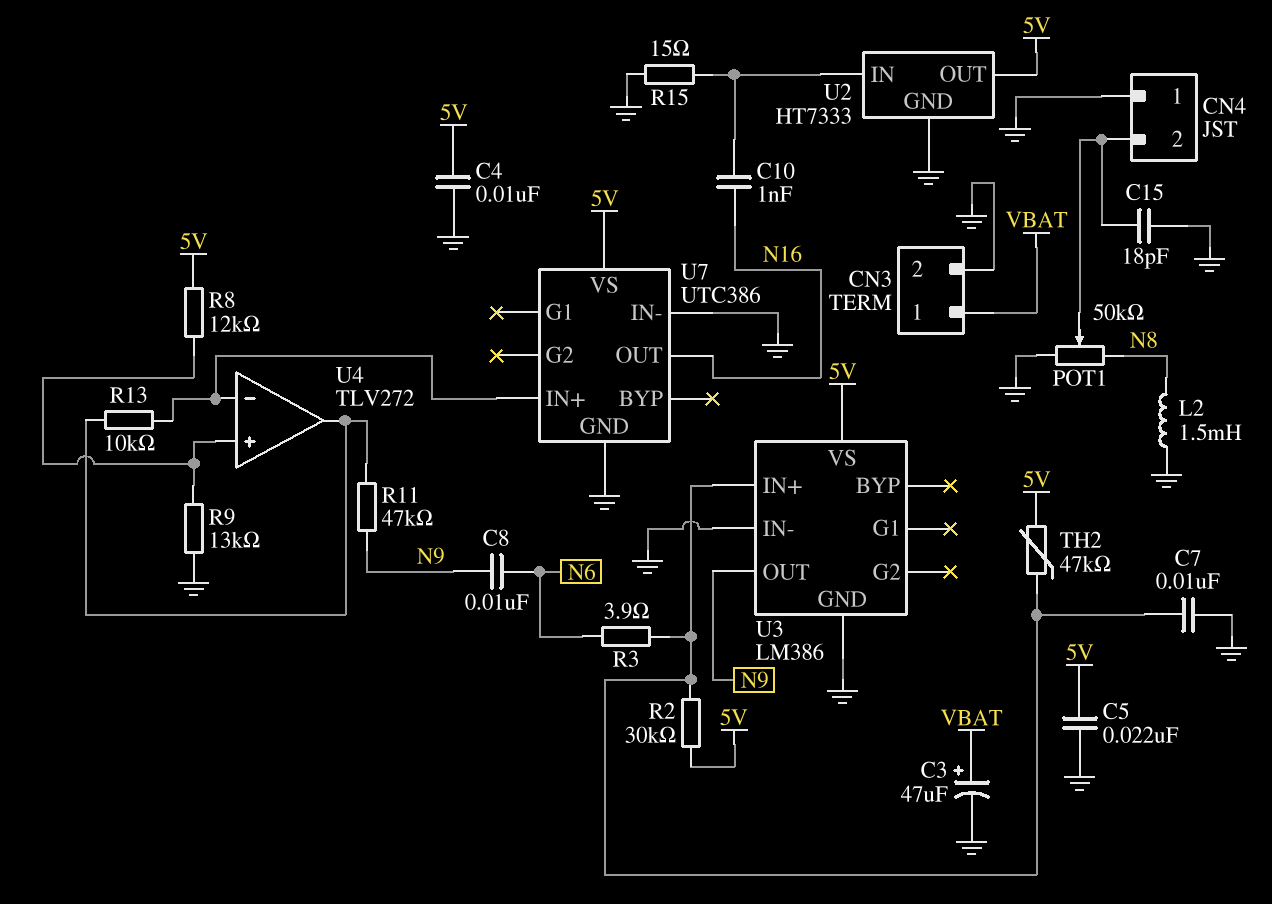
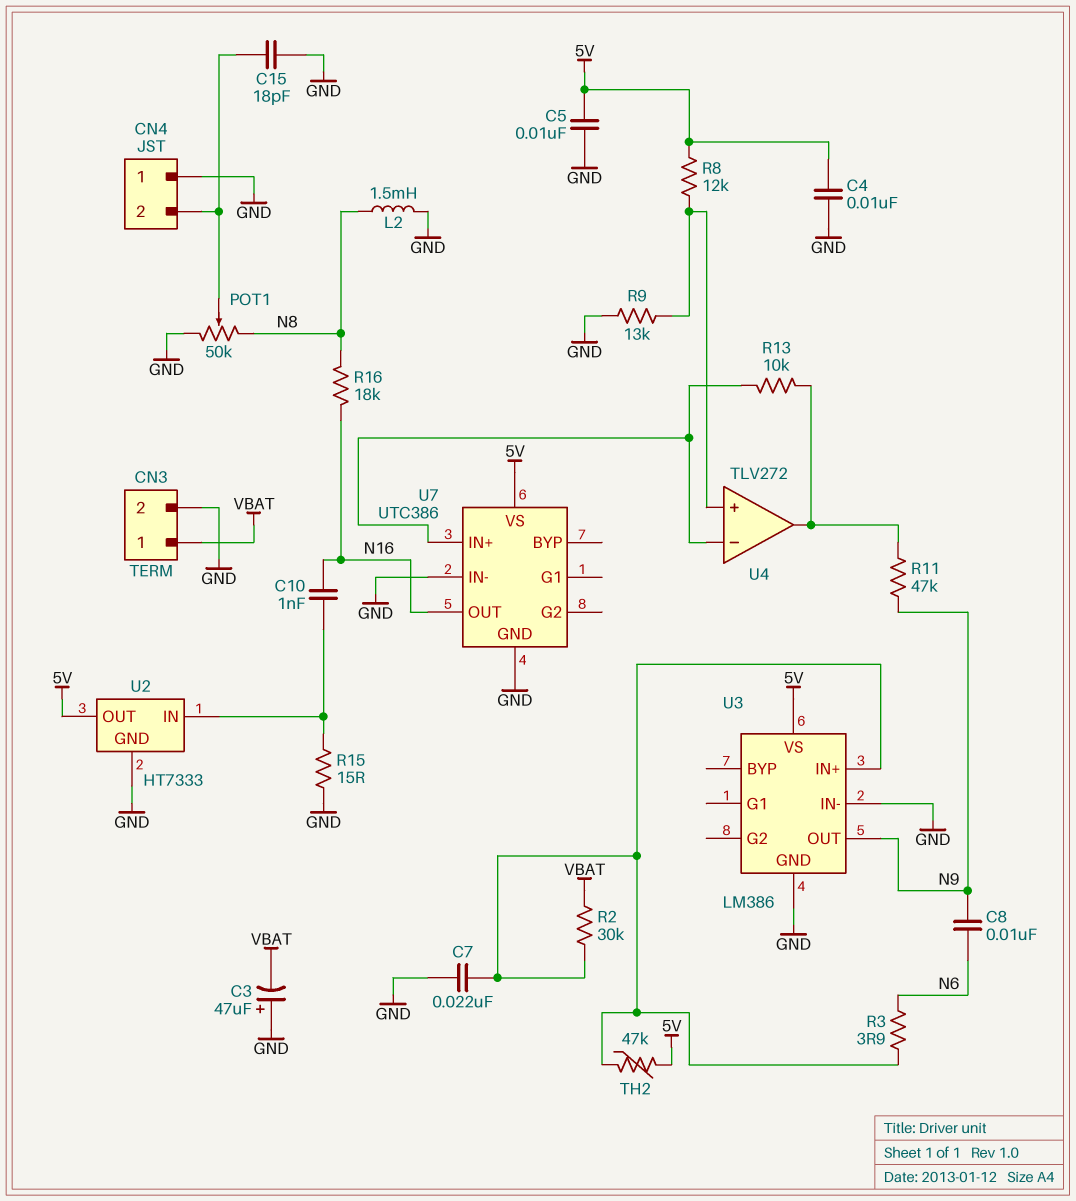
C3: 47uF (plus VBAT, minus GND) -> 47uF (plus GND, minus VBAT)
C5: 22nF (5V, GND) -> 10nF (5V, GND)
C7: 10nF (GND, U3/IN+) -> 22nF (GND, U3/IN+)
R2: 30k (5V, U3/IN+) -> 30k (U3/IN+, VBAT)
R16: none -> 18k (N8, N16)

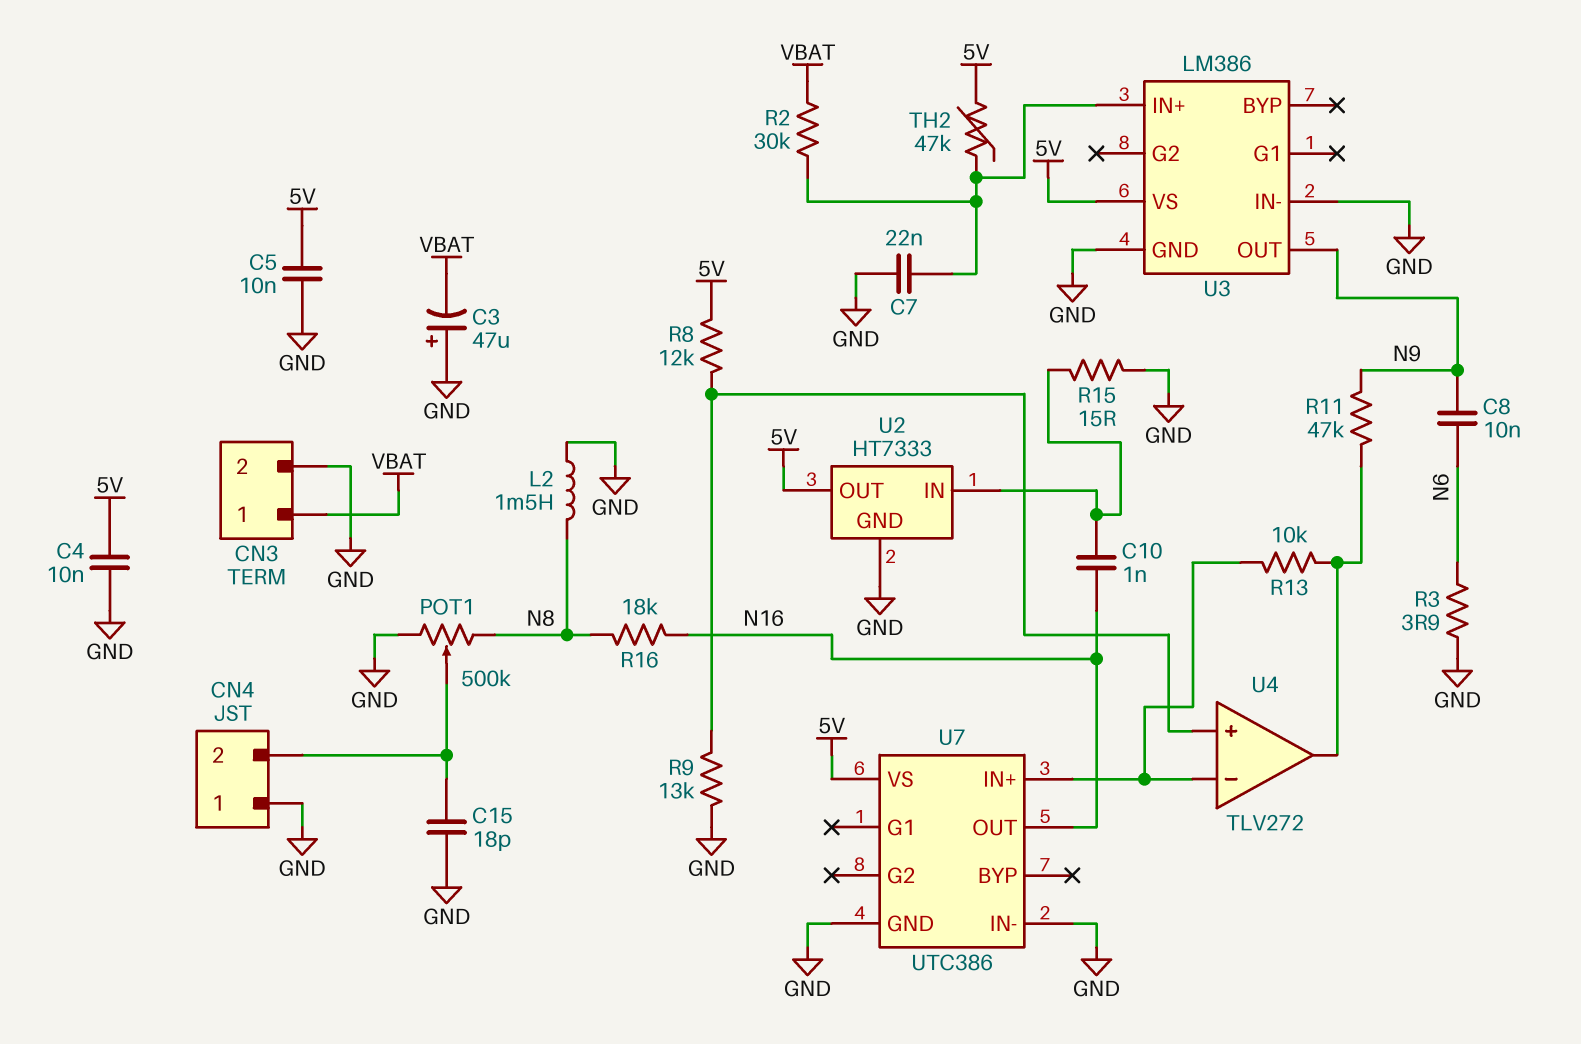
POT1: 50k (GND, N8, wiper CN4/2) -> 500k (GND, N8, wiper CN4/2)
R3: 3.9 (N6, U3/IN+) -> 3.9 (GND, N6)

